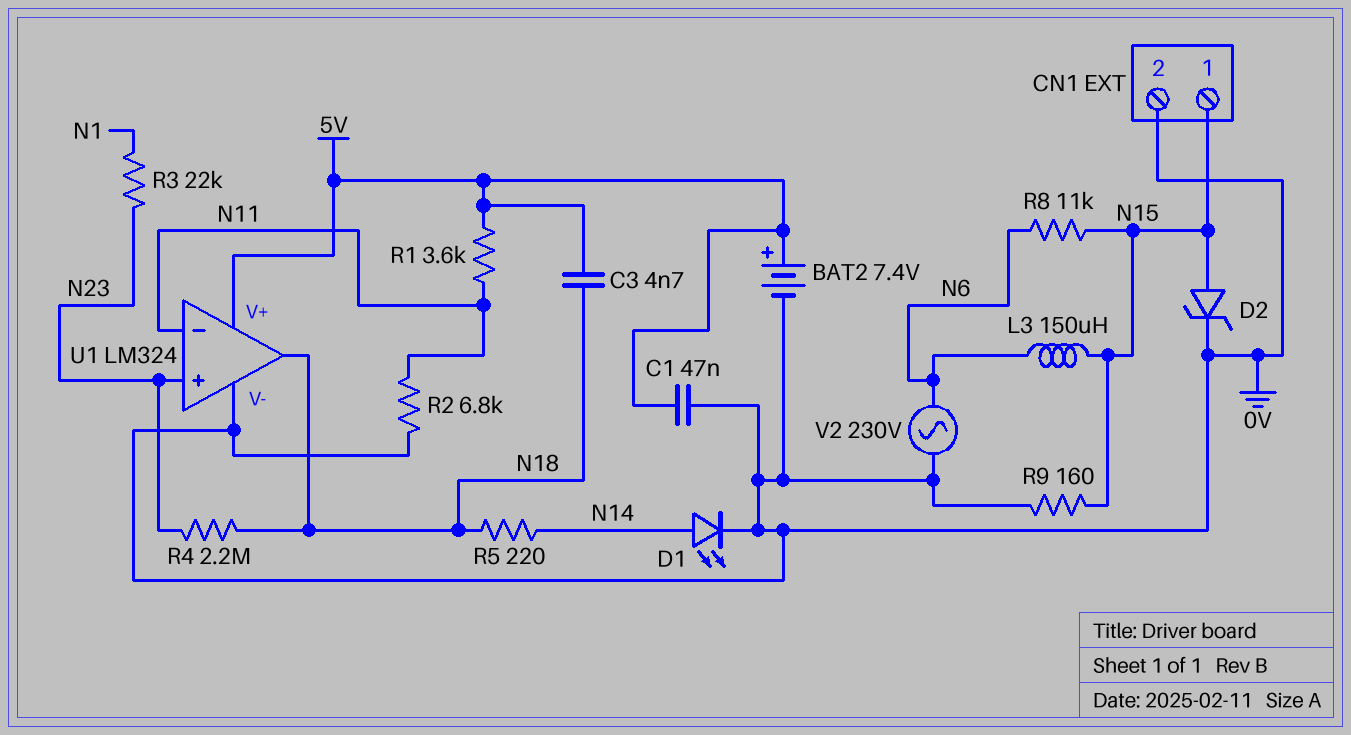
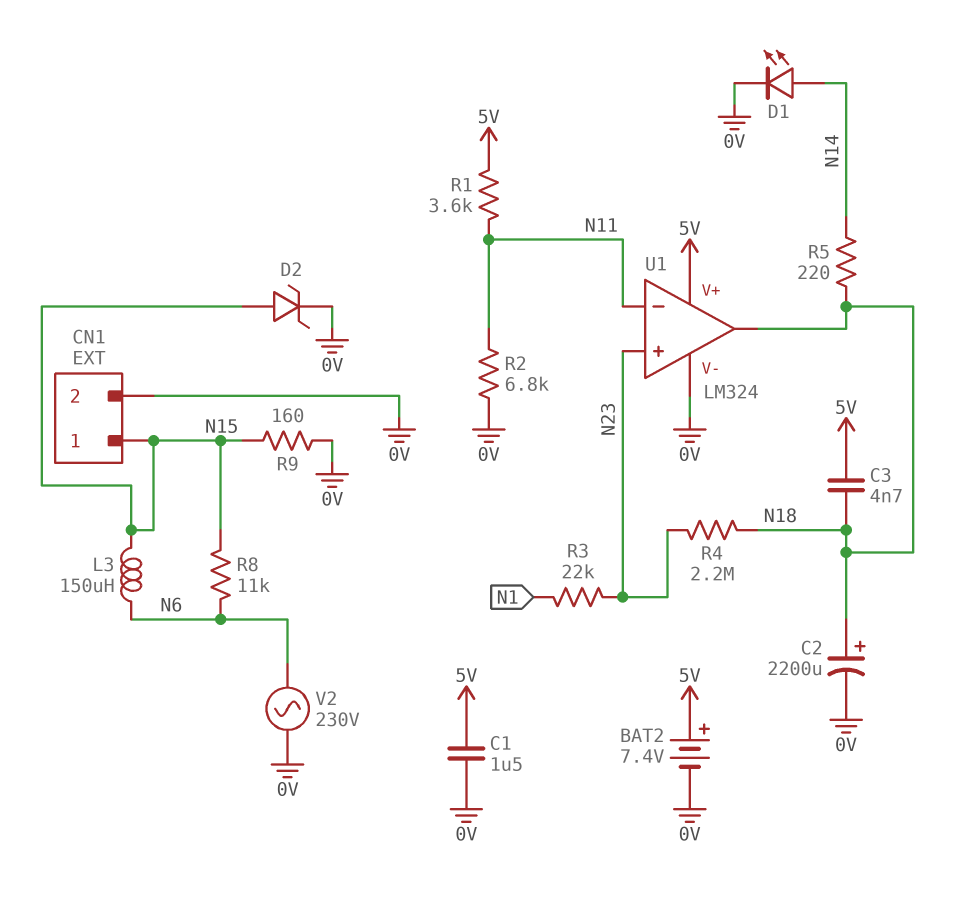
C1: 47nF (0V, 5V) -> 1.5uF (0V, 5V)
C2: none -> 2200uF (plus N18, minus 0V)

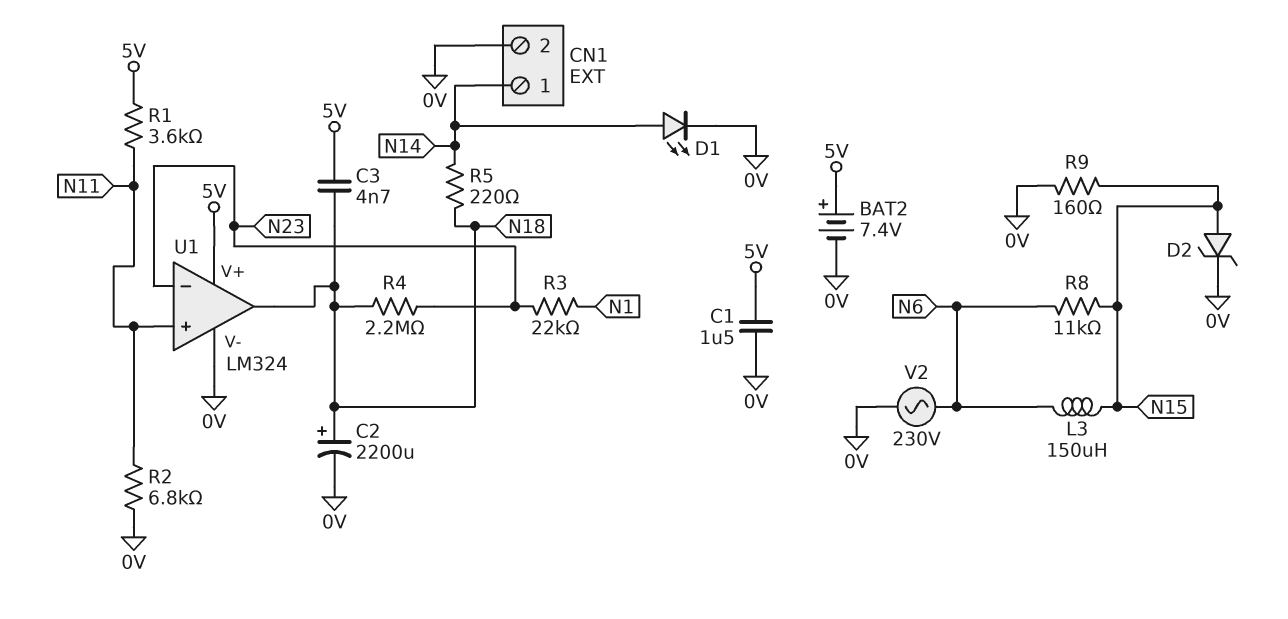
CN1 pin 1: N15 -> N14
U1 pin in+: N23 -> N11
U1 pin in-: N11 -> N23

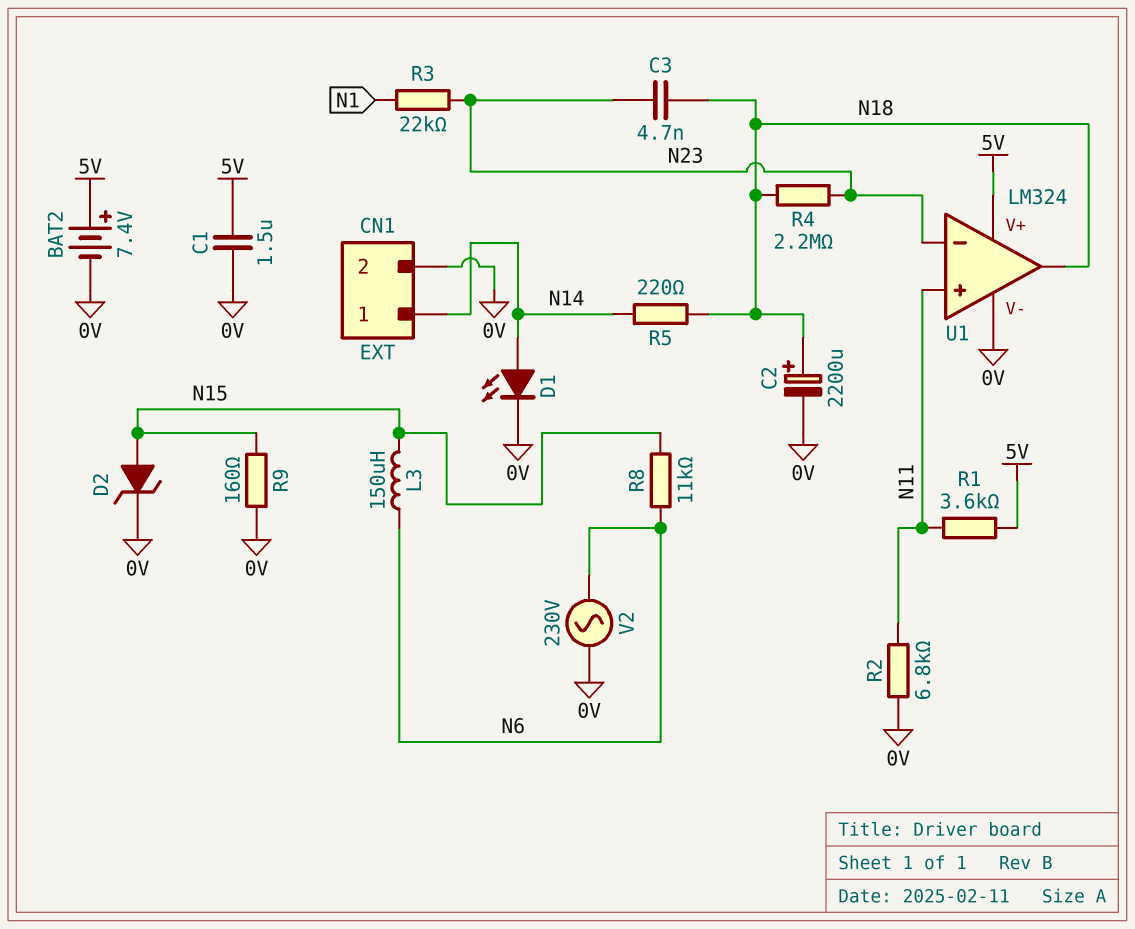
C3: 4.7nF (5V, N18) -> 4.7nF (N18, N23)

